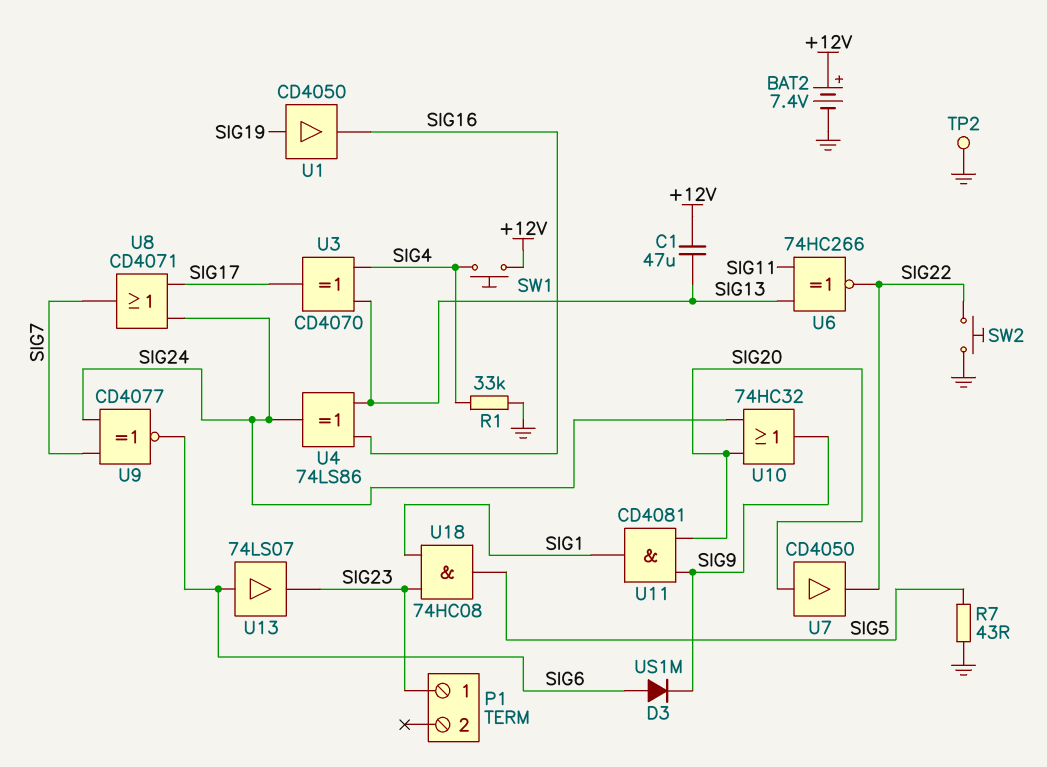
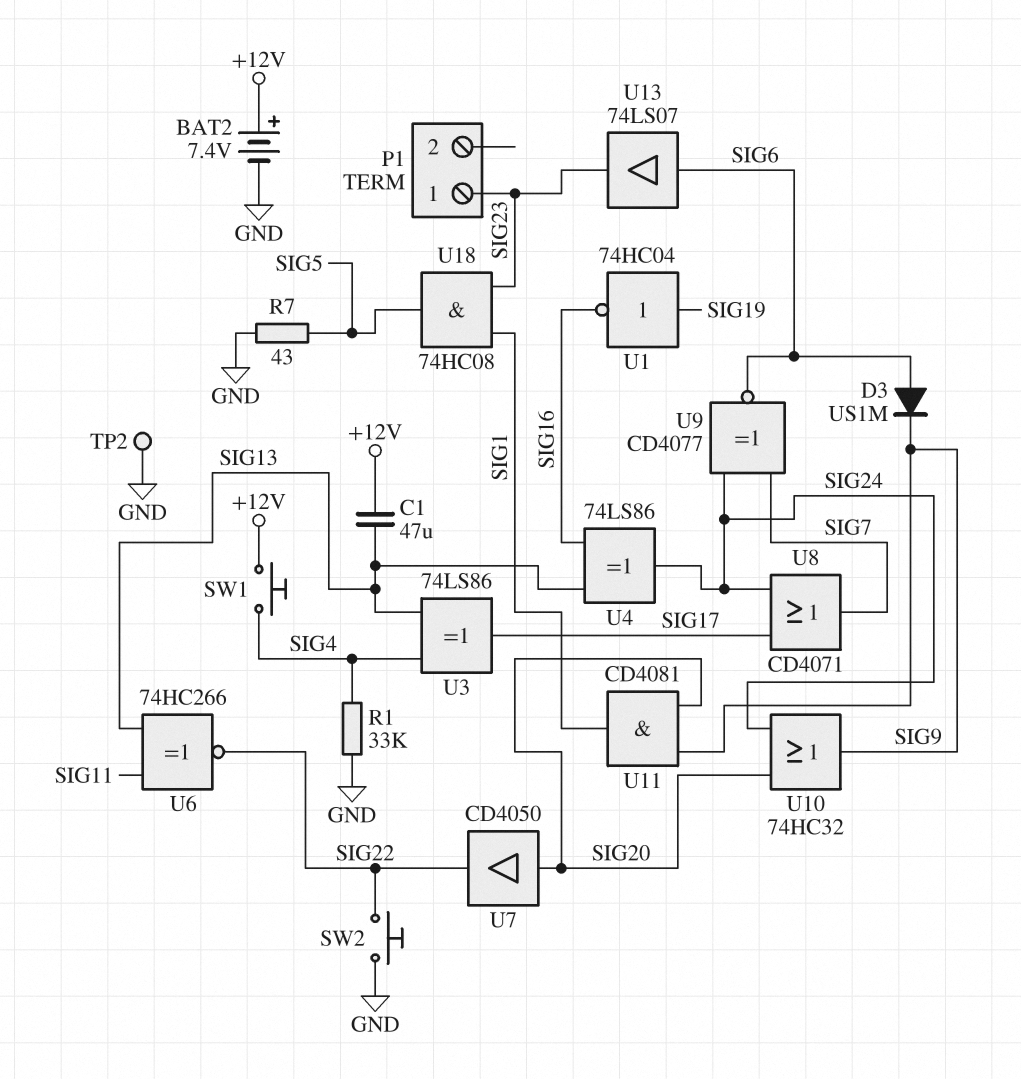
U1: buffer CD4050 (in SIG19, out SIG16) -> NOT 74HC04 (in SIG19, out SIG16)
U3: XOR CD4070 (in SIG4, in SIG13, out SIG17) -> XOR 74LS86 (in SIG4, in SIG13, out SIG17)

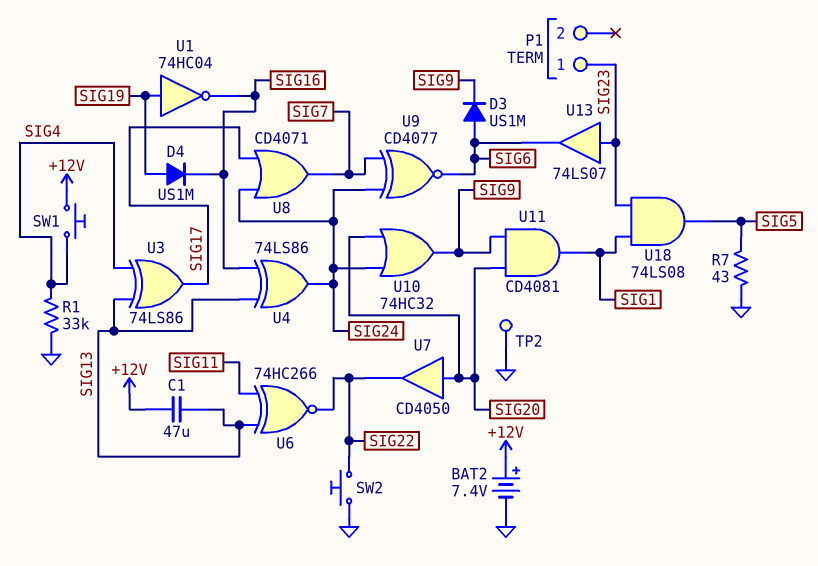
D4: none -> diode US1M (A SIG19, K SIG16)
U13: buffer 74LS07 (in SIG6, out SIG23) -> buffer 74LS07 (in SIG23, out SIG6)
U18: AND 74HC08 (in SIG1, in SIG23, out SIG5) -> AND 74LS08 (in SIG1, in SIG23, out SIG5)

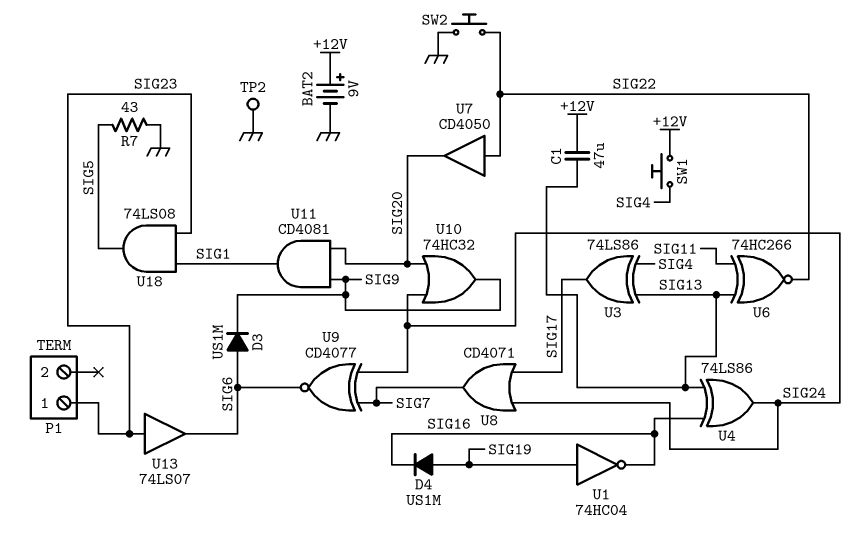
BAT2: 7.4V (plus +12V, minus GND) -> 9V (plus +12V, minus GND)
R1: 33k (GND, SIG4) -> none
U7: buffer CD4050 (in SIG20, out SIG22) -> buffer CD4050 (in SIG22, out SIG20)

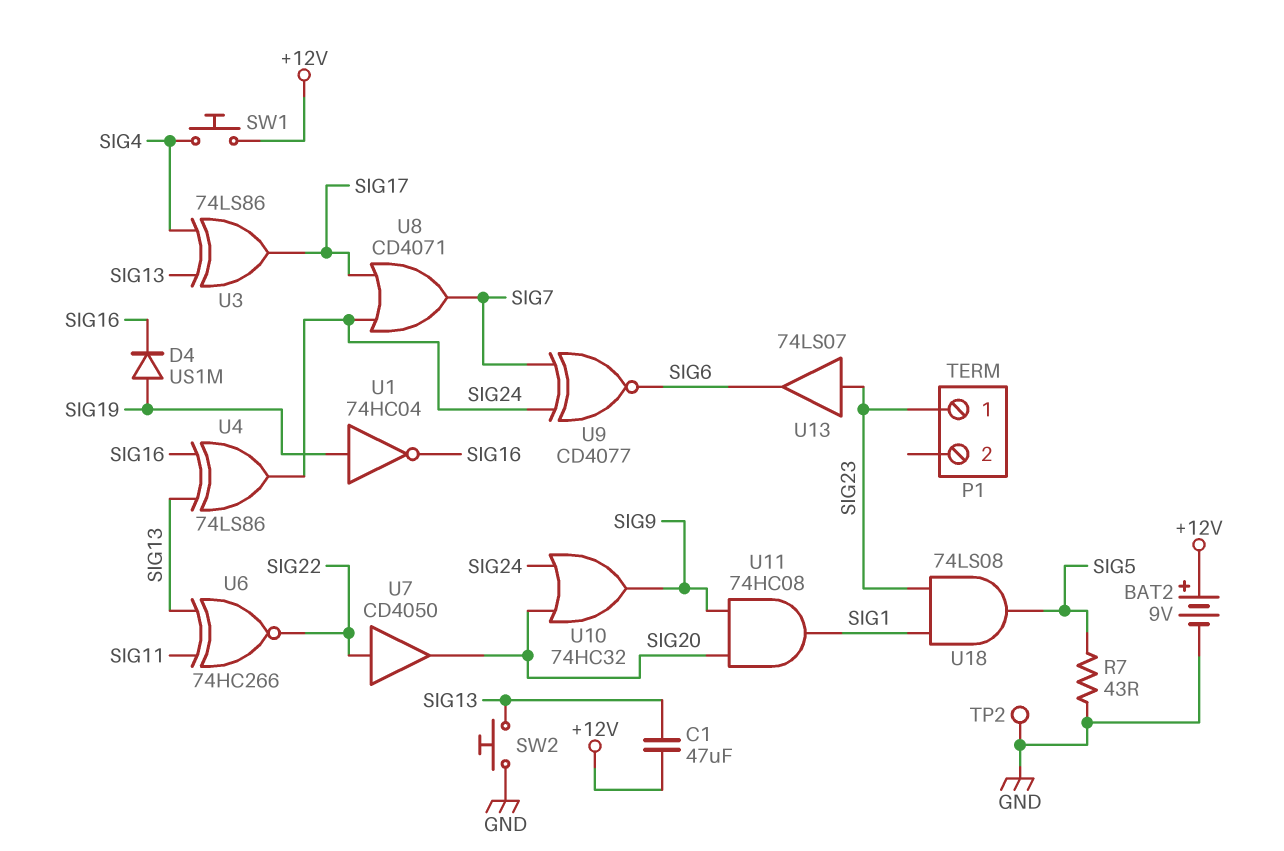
D3: diode US1M (A SIG6, K SIG9) -> none
SW2: button (GND, SIG22) -> button (GND, SIG13)
U11: AND CD4081 (in SIG9, in SIG20, out SIG1) -> AND 74HC08 (in SIG9, in SIG20, out SIG1)

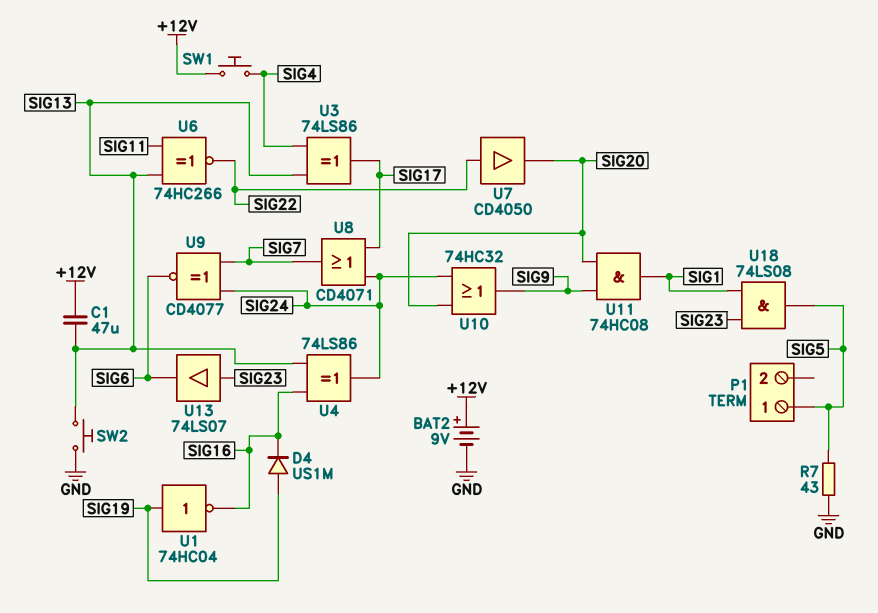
P1 pin 1: SIG23 -> SIG5
TP2: test point (GND) -> none

